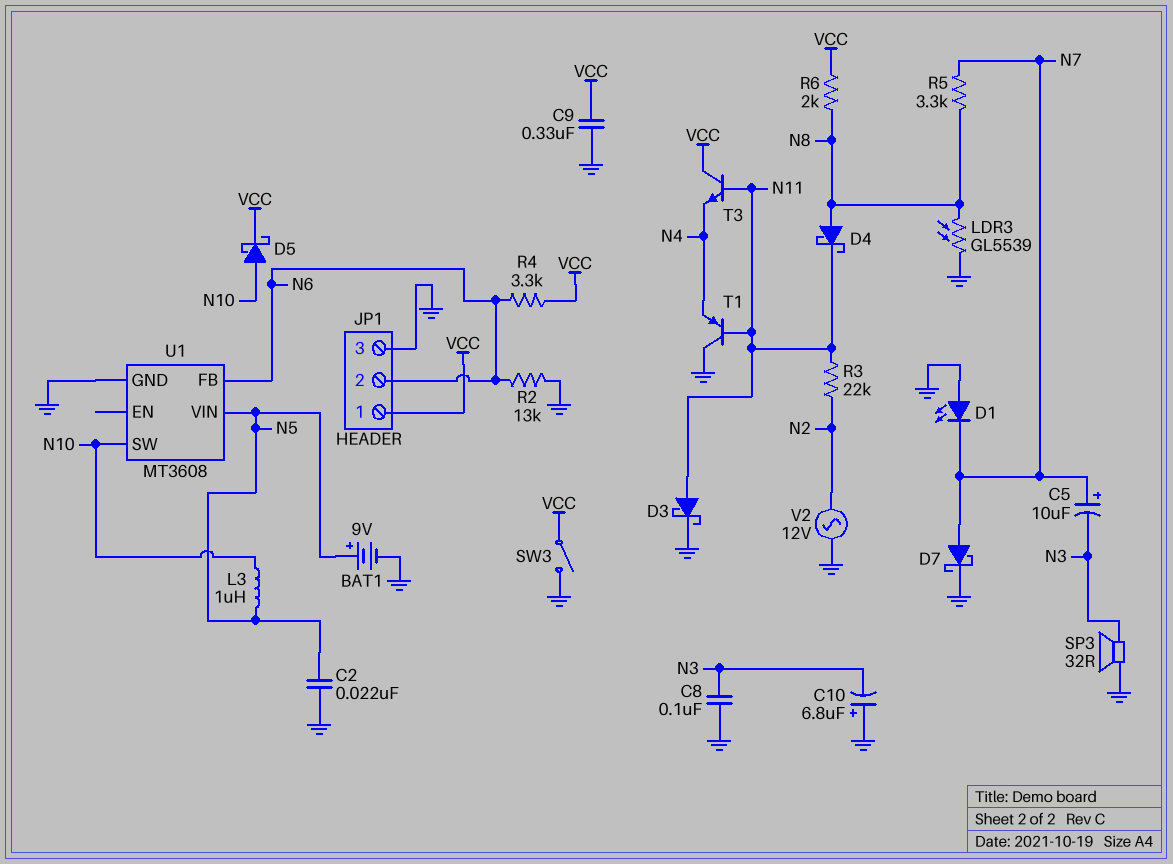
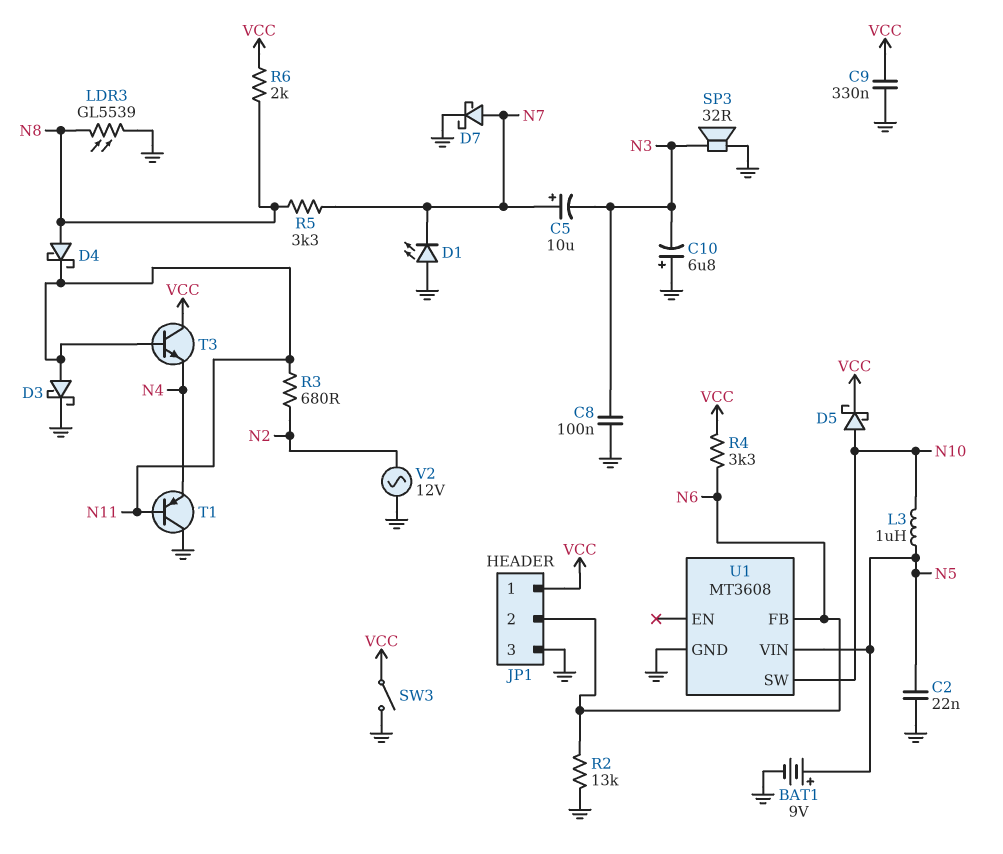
R3: 22k (N2, N11) -> 680 (N2, N11)

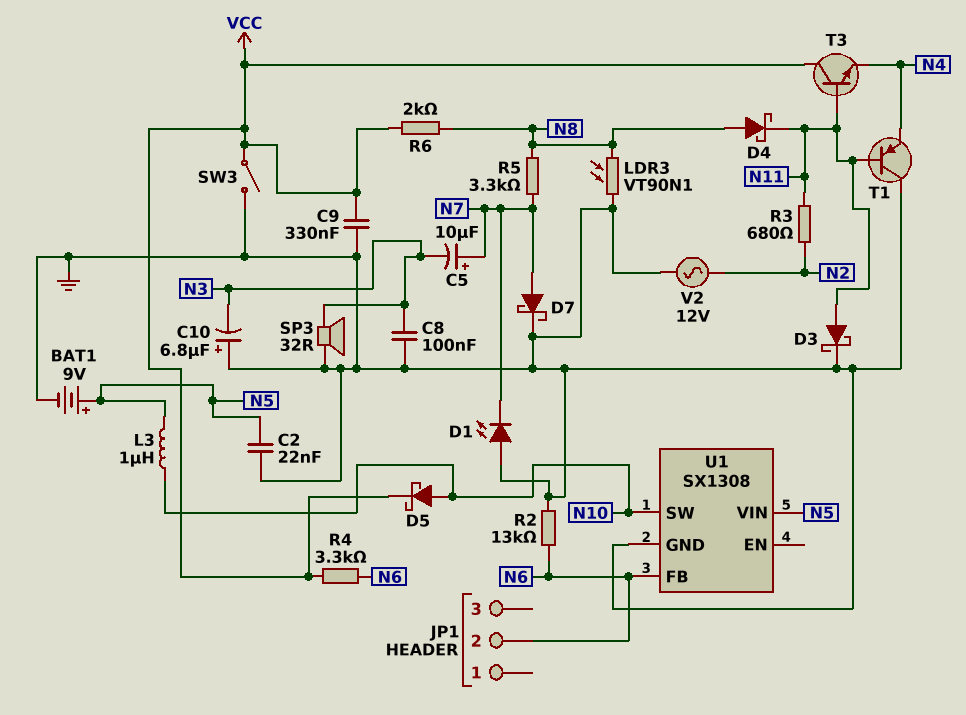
JP1 pin 1: VCC -> none
JP1 pin 3: GND -> none
LDR3: GL5539 (GND, N8) -> VT90N1 (GND, N8)
U1: MT3608 -> SX1308

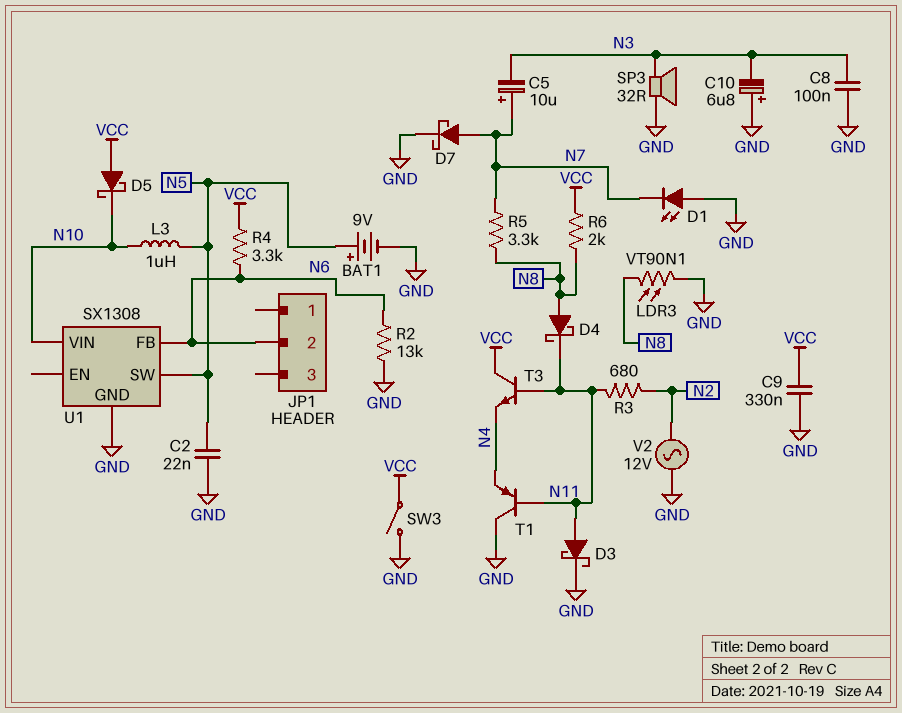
D5: schottky (A N10, K VCC) -> schottky (A VCC, K N10)
U1 pin SW: N10 -> N5
U1 pin VIN: N5 -> N10

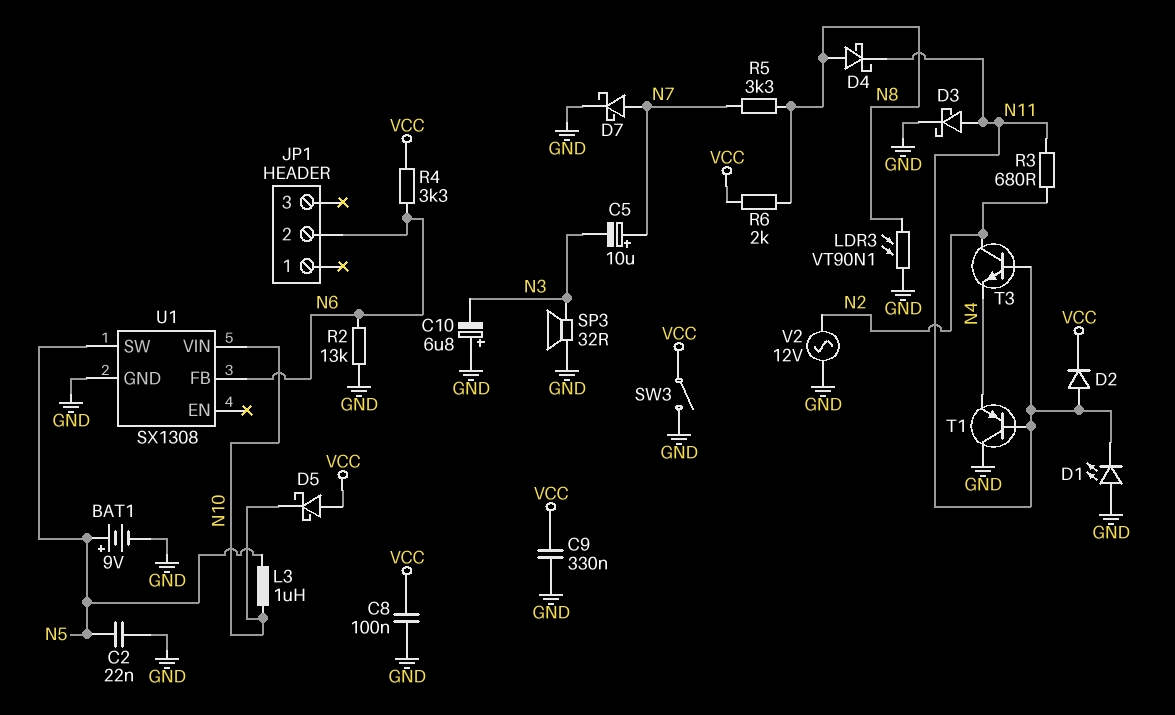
C8: 100nF (GND, N3) -> 100nF (GND, VCC)
D1: LED (A GND, K N7) -> LED (A GND, K N11)
D2: none -> diode (A N11, K VCC)
T3: NPN (B N11, C VCC, E N4) -> NPN (B N11, C N2, E N4)

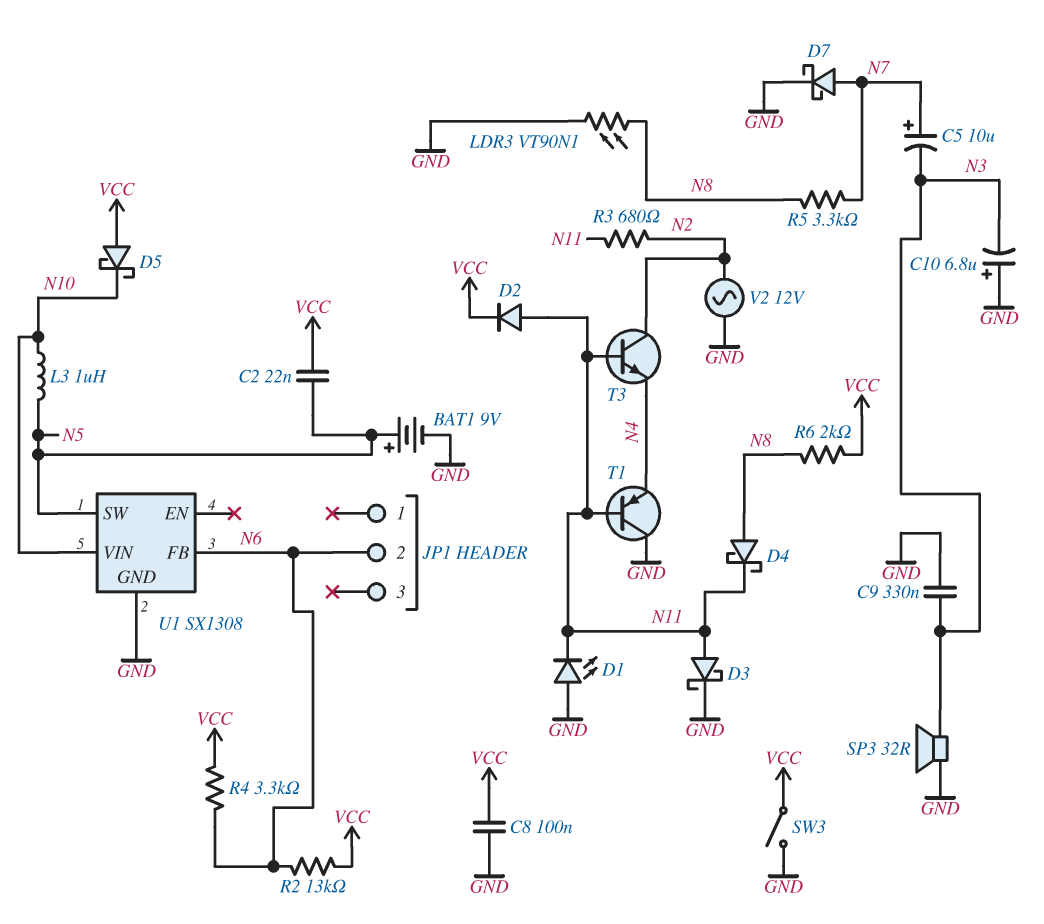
C2: 22nF (GND, N5) -> 22nF (N5, VCC)
C9: 330nF (GND, VCC) -> 330nF (GND, N3)
R2: 13k (GND, N6) -> 13k (N6, VCC)

